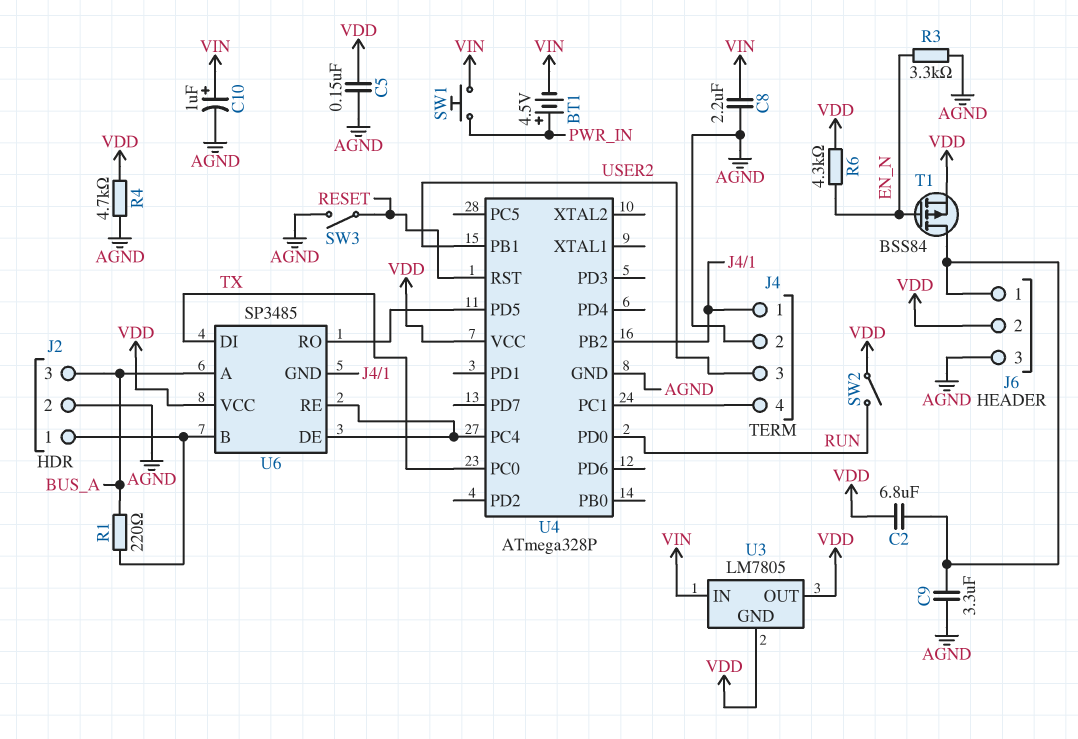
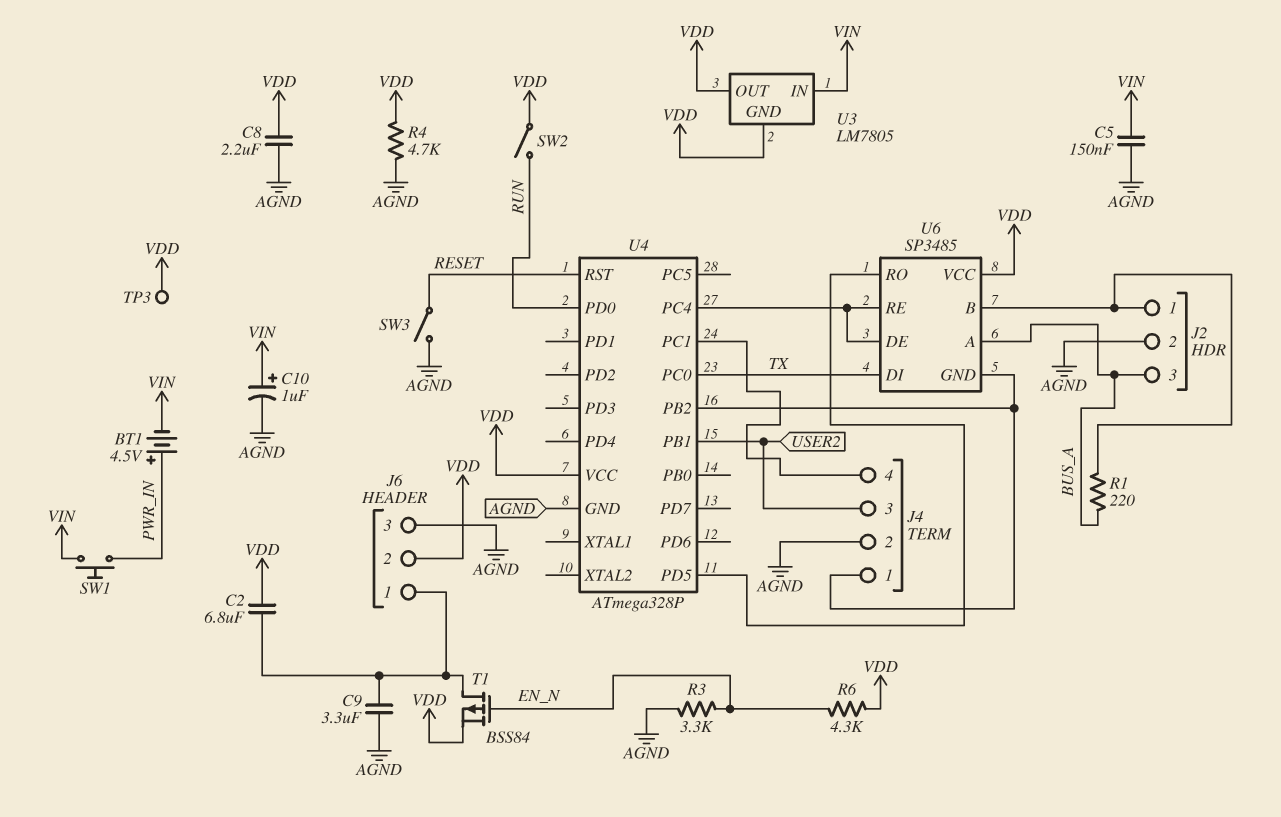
C5: 150nF (AGND, VDD) -> 150nF (AGND, VIN)
C8: 2.2uF (AGND, VIN) -> 2.2uF (AGND, VDD)
TP3: none -> test point (VDD)

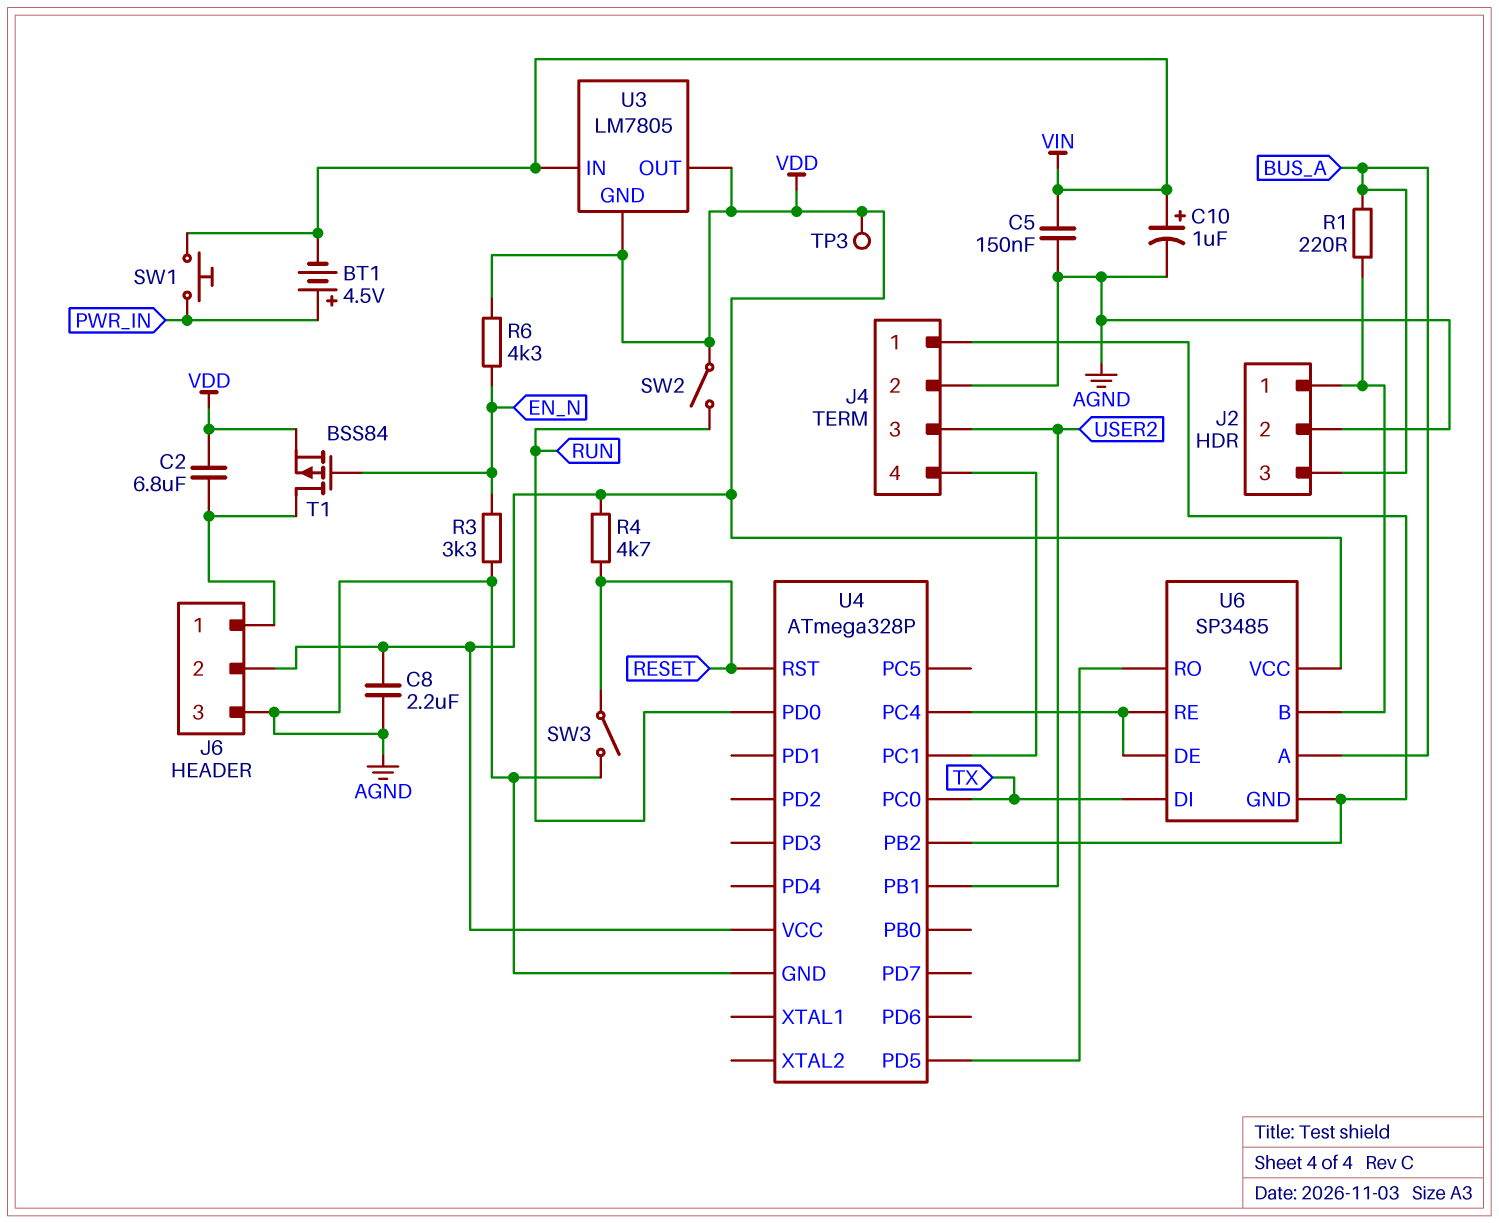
C9: 3.3uF (AGND, J6/1) -> none
R4: 4.7k (AGND, VDD) -> 4.7k (RESET, VDD)

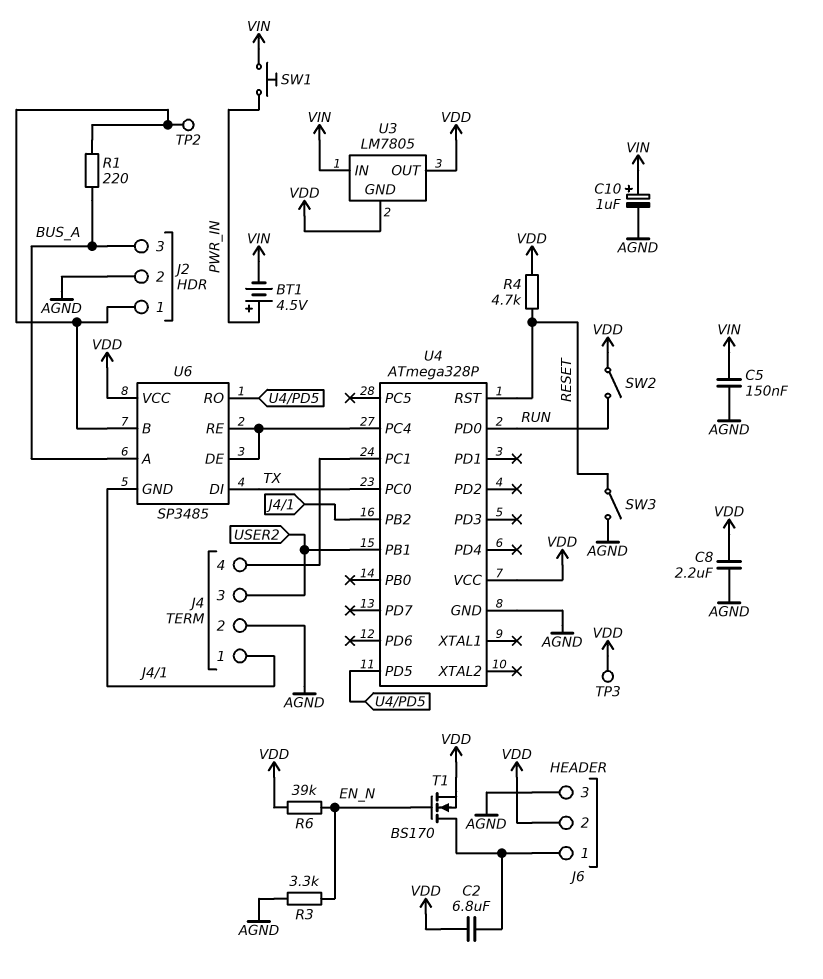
R6: 4.3k (EN_N, VDD) -> 39k (EN_N, VDD)
T1: PMOS BSS84 (G EN_N, D J6/1, S VDD) -> NMOS BS170 (G EN_N, D J6/1, S VDD)
TP2: none -> test point (J2/1)

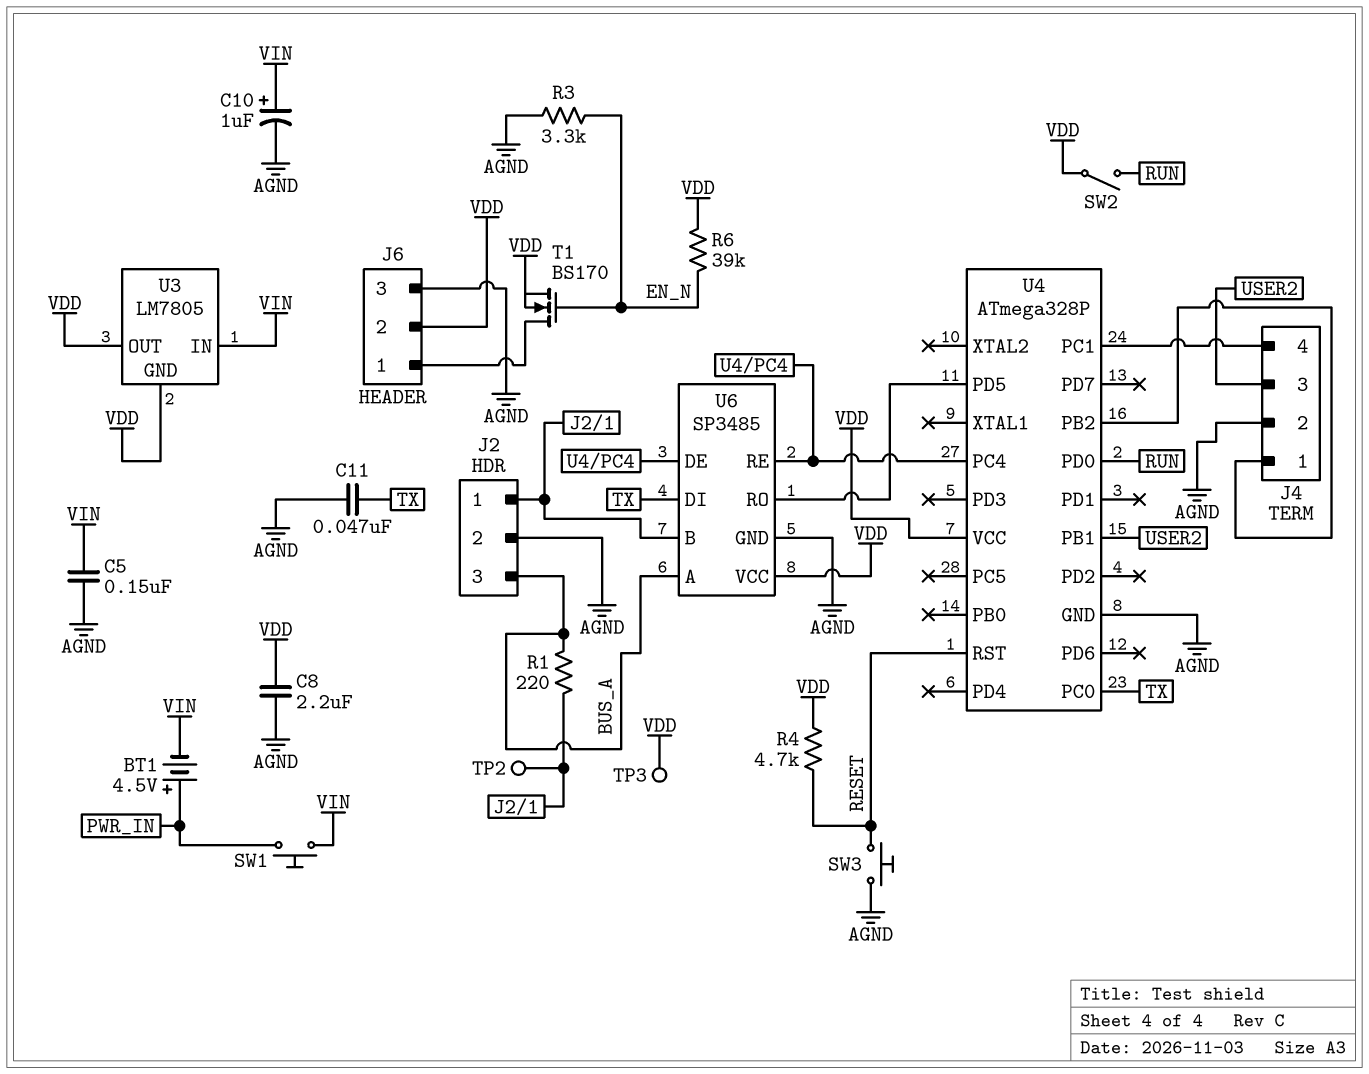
C2: 6.8uF (J6/1, VDD) -> none
C11: none -> 47nF (AGND, TX)
SW3: switch (AGND, RESET) -> button (AGND, RESET)
U6 pin GND: J4/1 -> AGND

